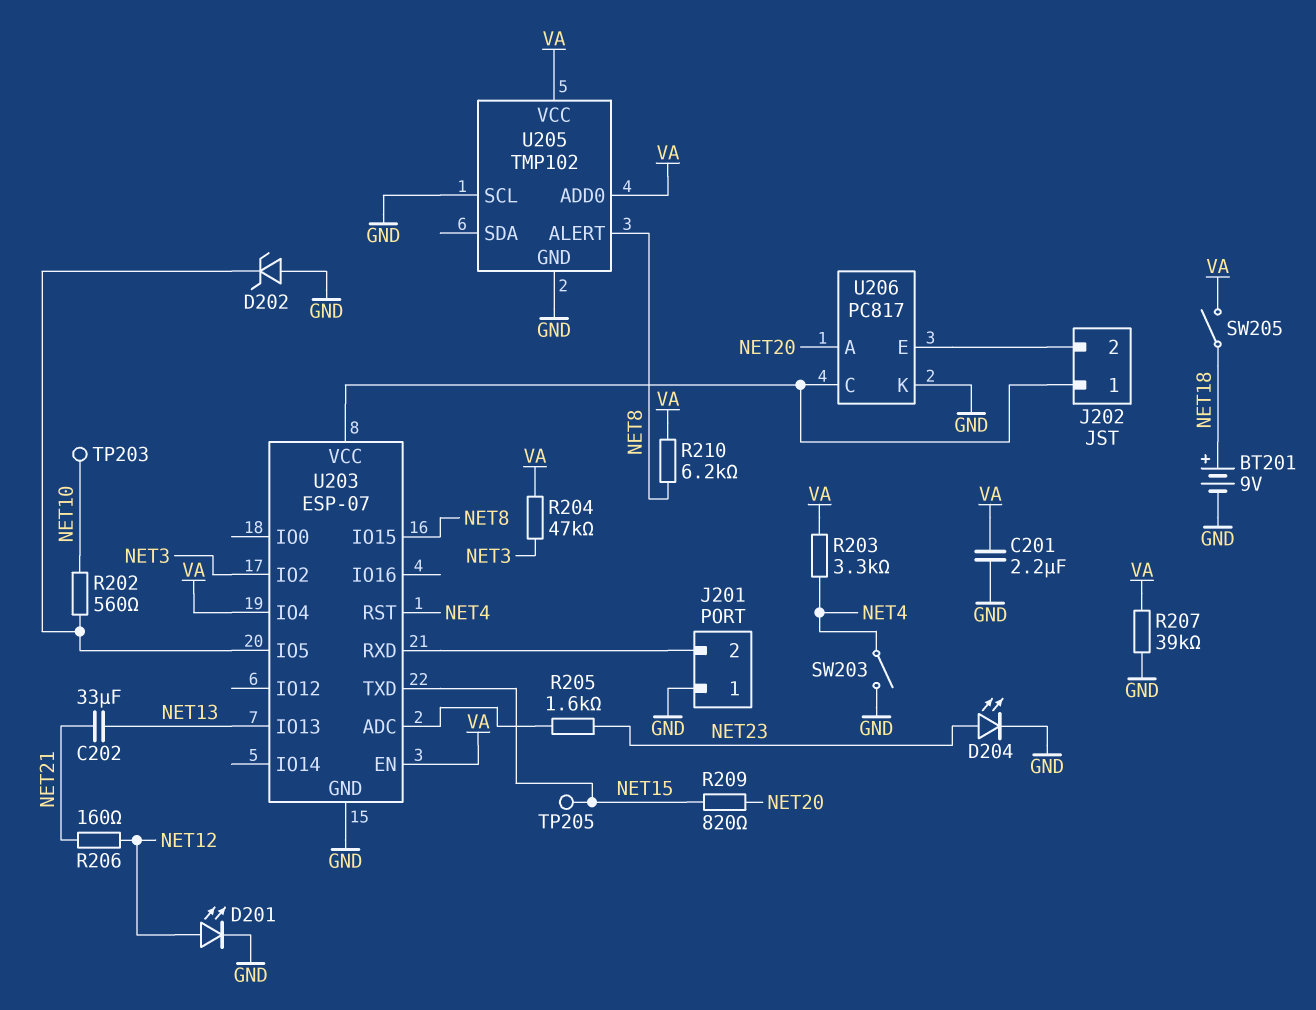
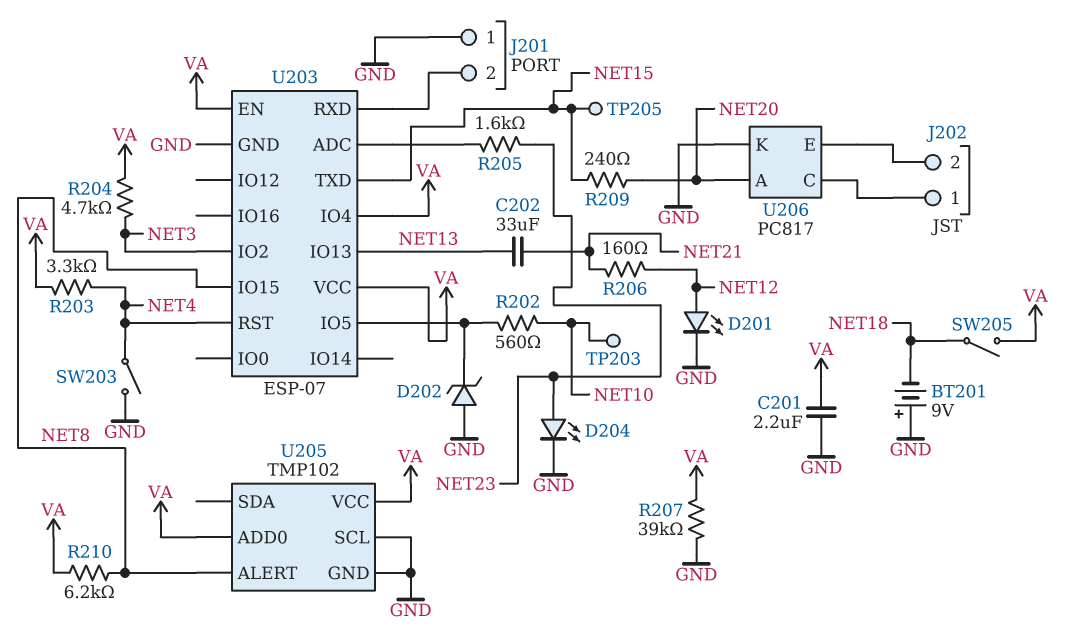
BT201: 9V (plus NET18, minus GND) -> 9V (plus GND, minus NET18)
R204: 47k (NET3, VA) -> 4.7k (NET3, VA)
R209: 820 (NET15, NET20) -> 240 (NET15, NET20)
U203 pin VCC: J202/1 -> VA

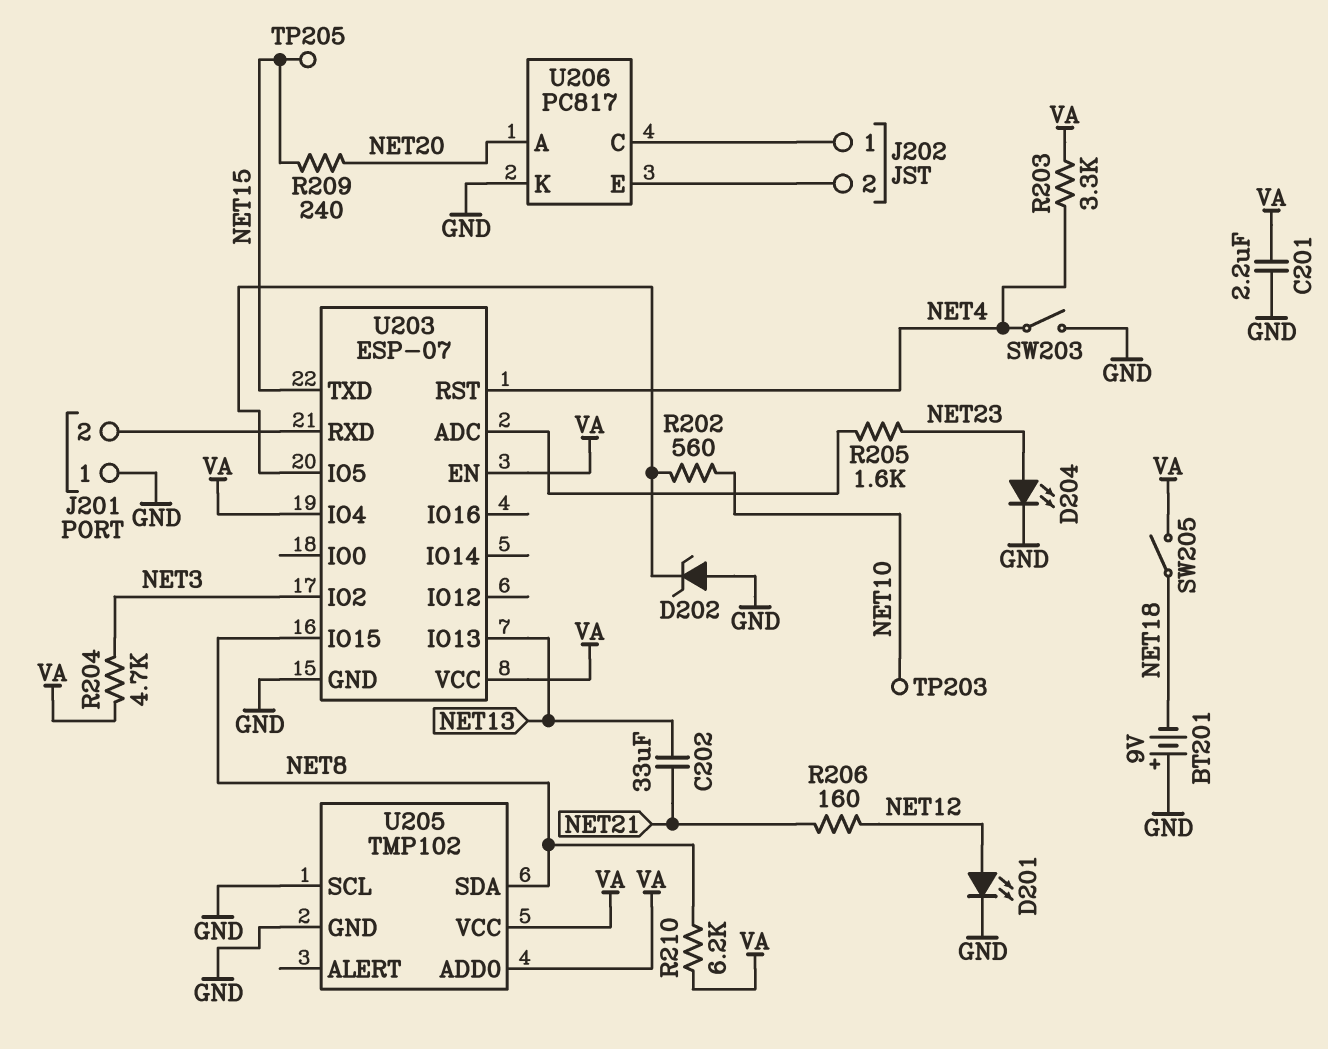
R207: 39k (GND, VA) -> none
U205 pin ALERT: NET8 -> none
U205 pin SDA: none -> NET8

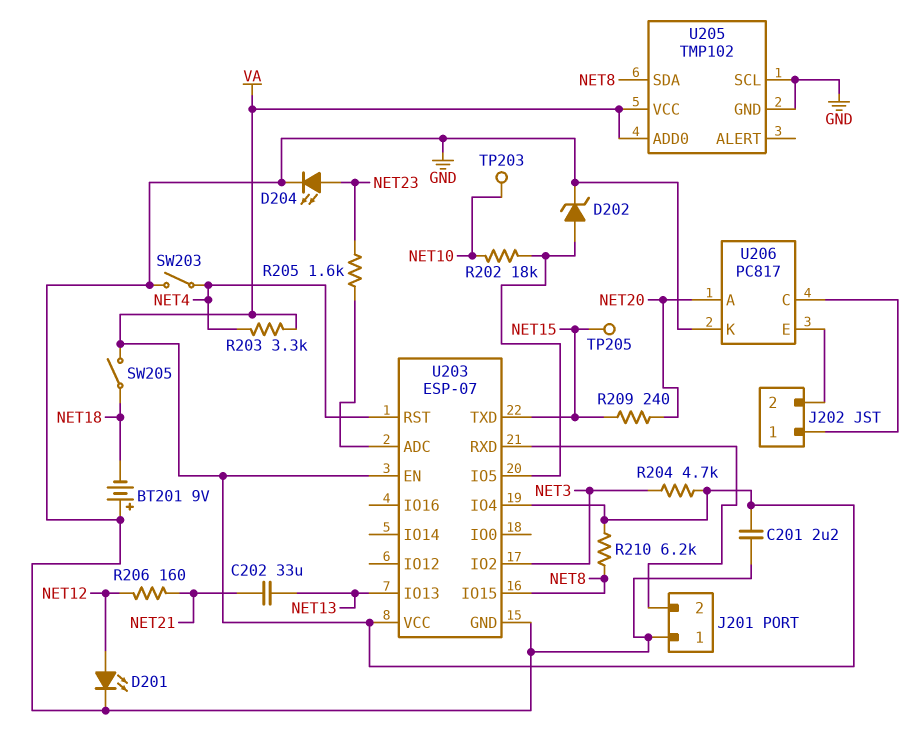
D202: zener (A GND, K U203/IO5) -> zener (A U203/IO5, K GND)
R202: 560 (NET10, U203/IO5) -> 18k (NET10, U203/IO5)

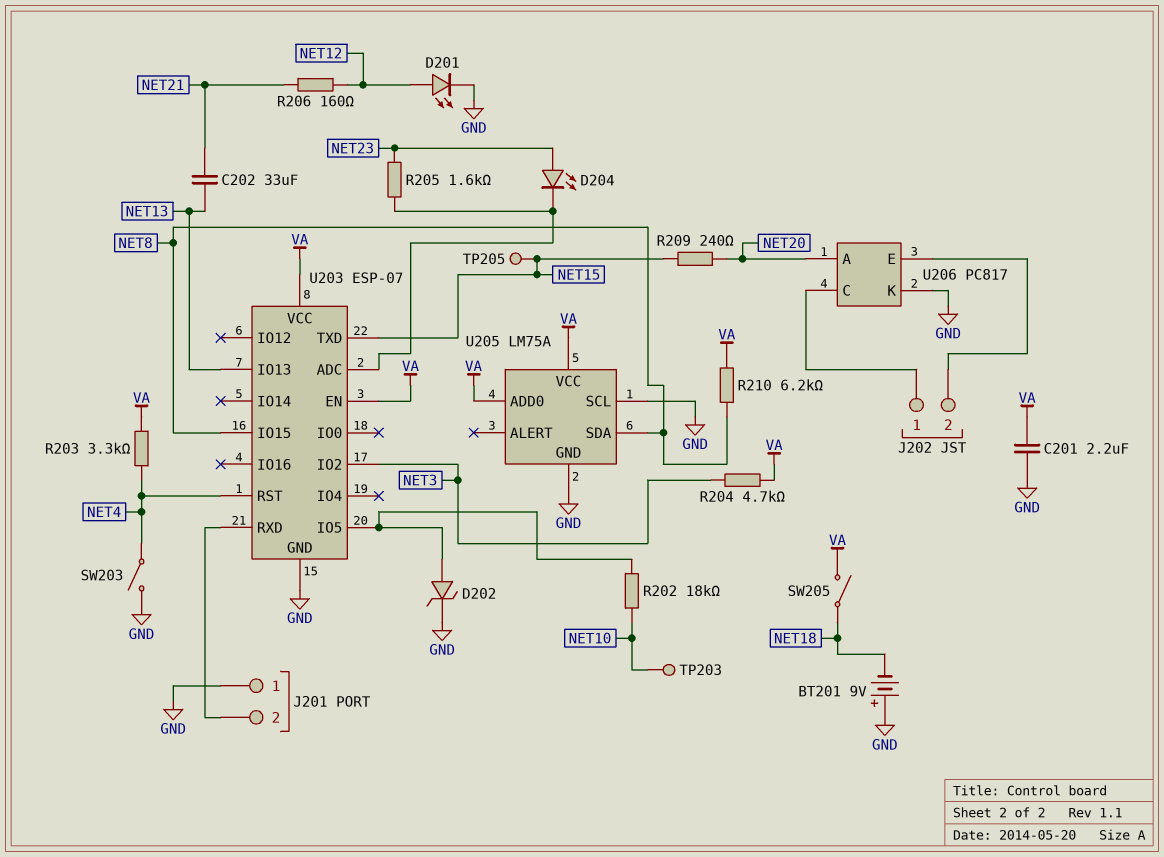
D204: LED (A NET23, K GND) -> LED (A NET23, K U203/ADC)
U203 pin IO4: VA -> none
U205: TMP102 -> LM75A

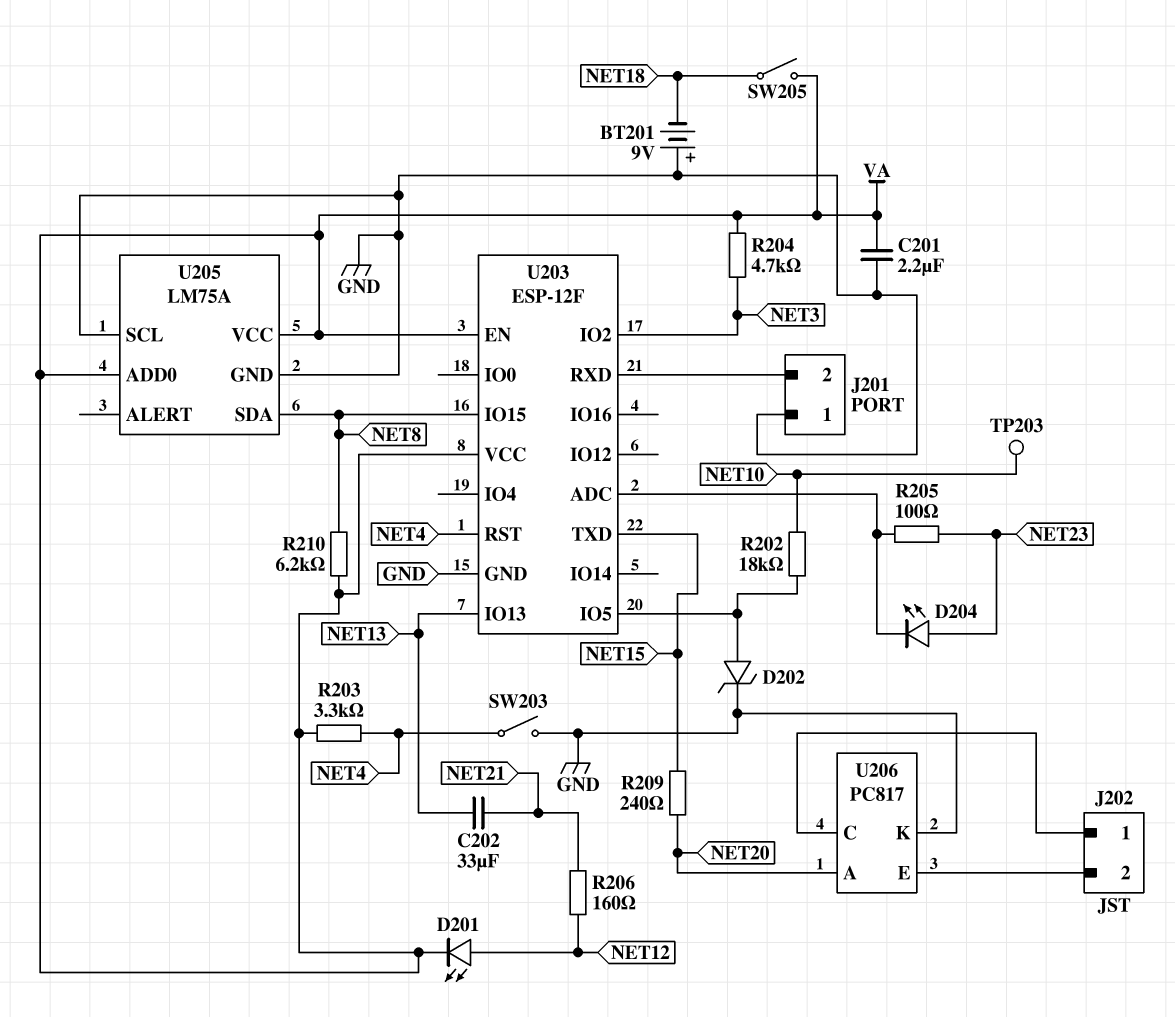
D201: LED (A NET12, K GND) -> LED (A NET12, K VA)
R205: 1.6k (NET23, U203/ADC) -> 100 (NET23, U203/ADC)
TP205: test point (NET15) -> none
U203: ESP-07 -> ESP-12F

